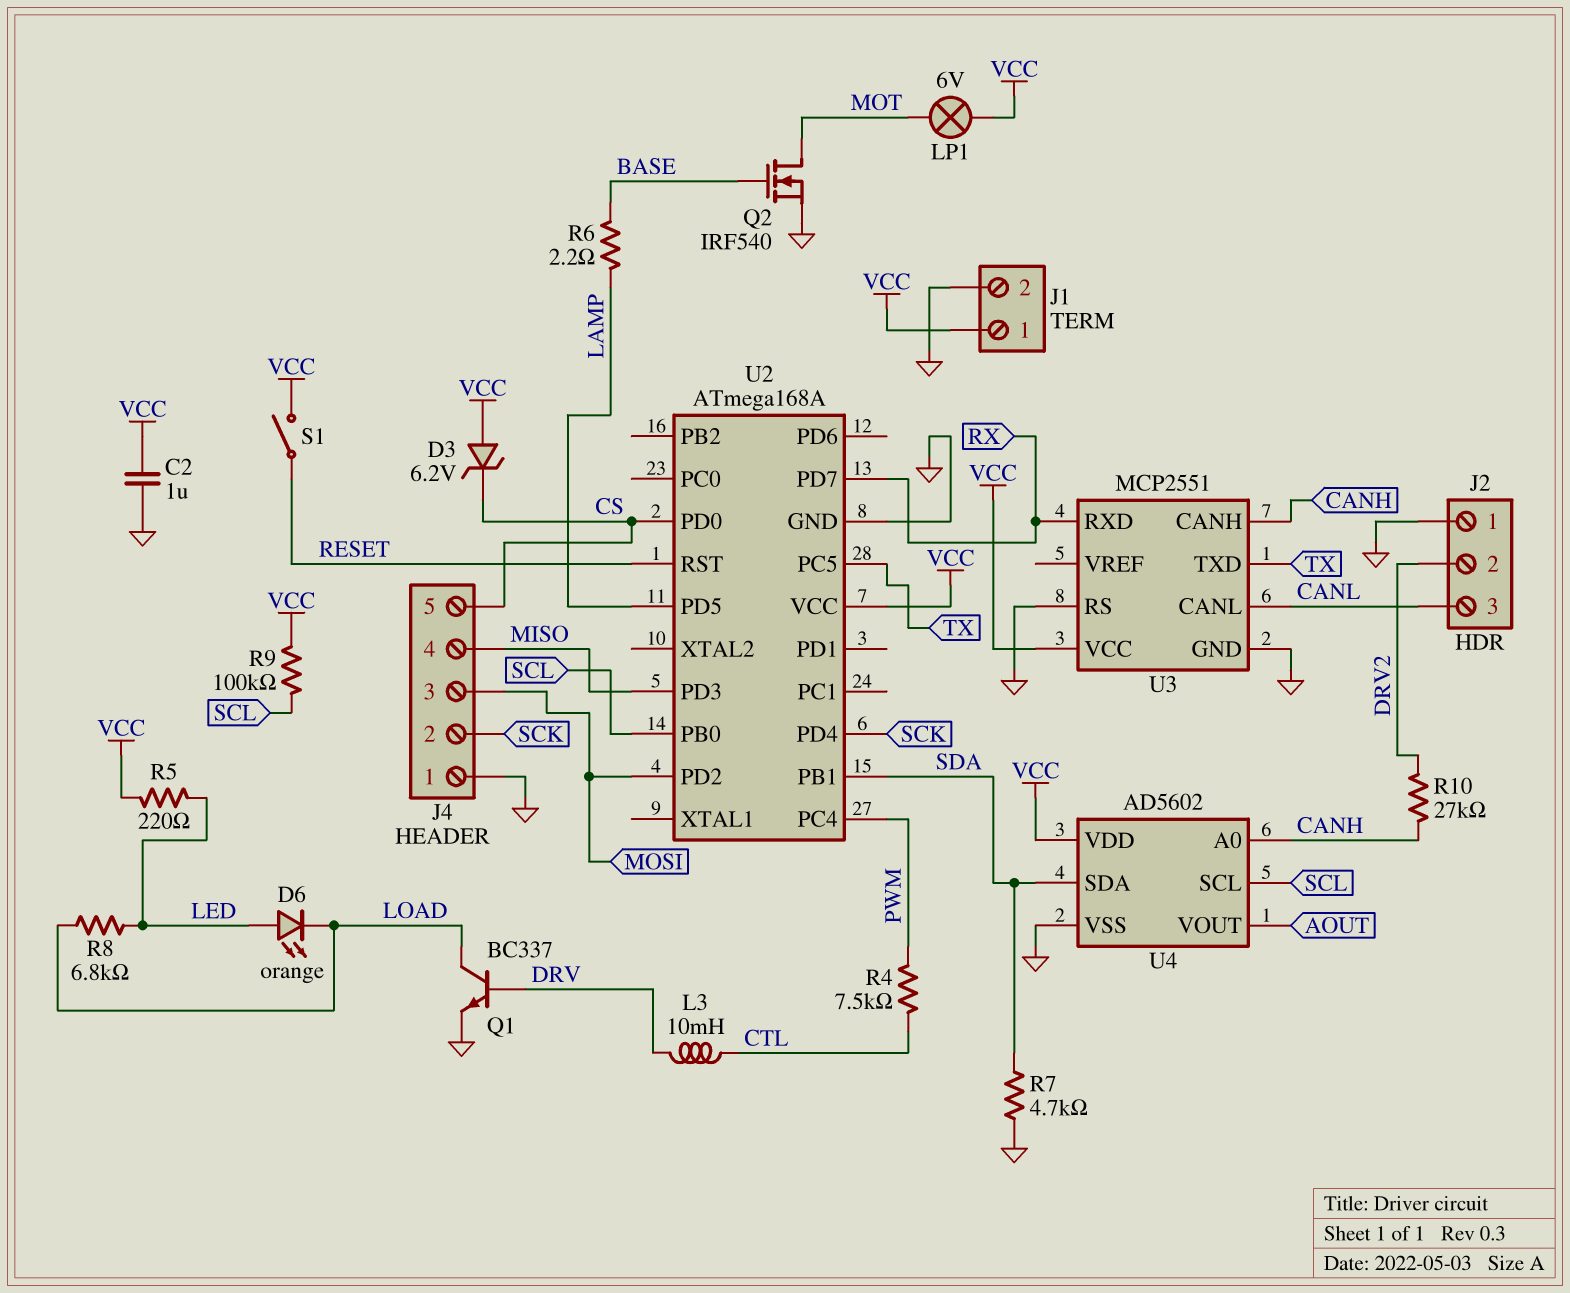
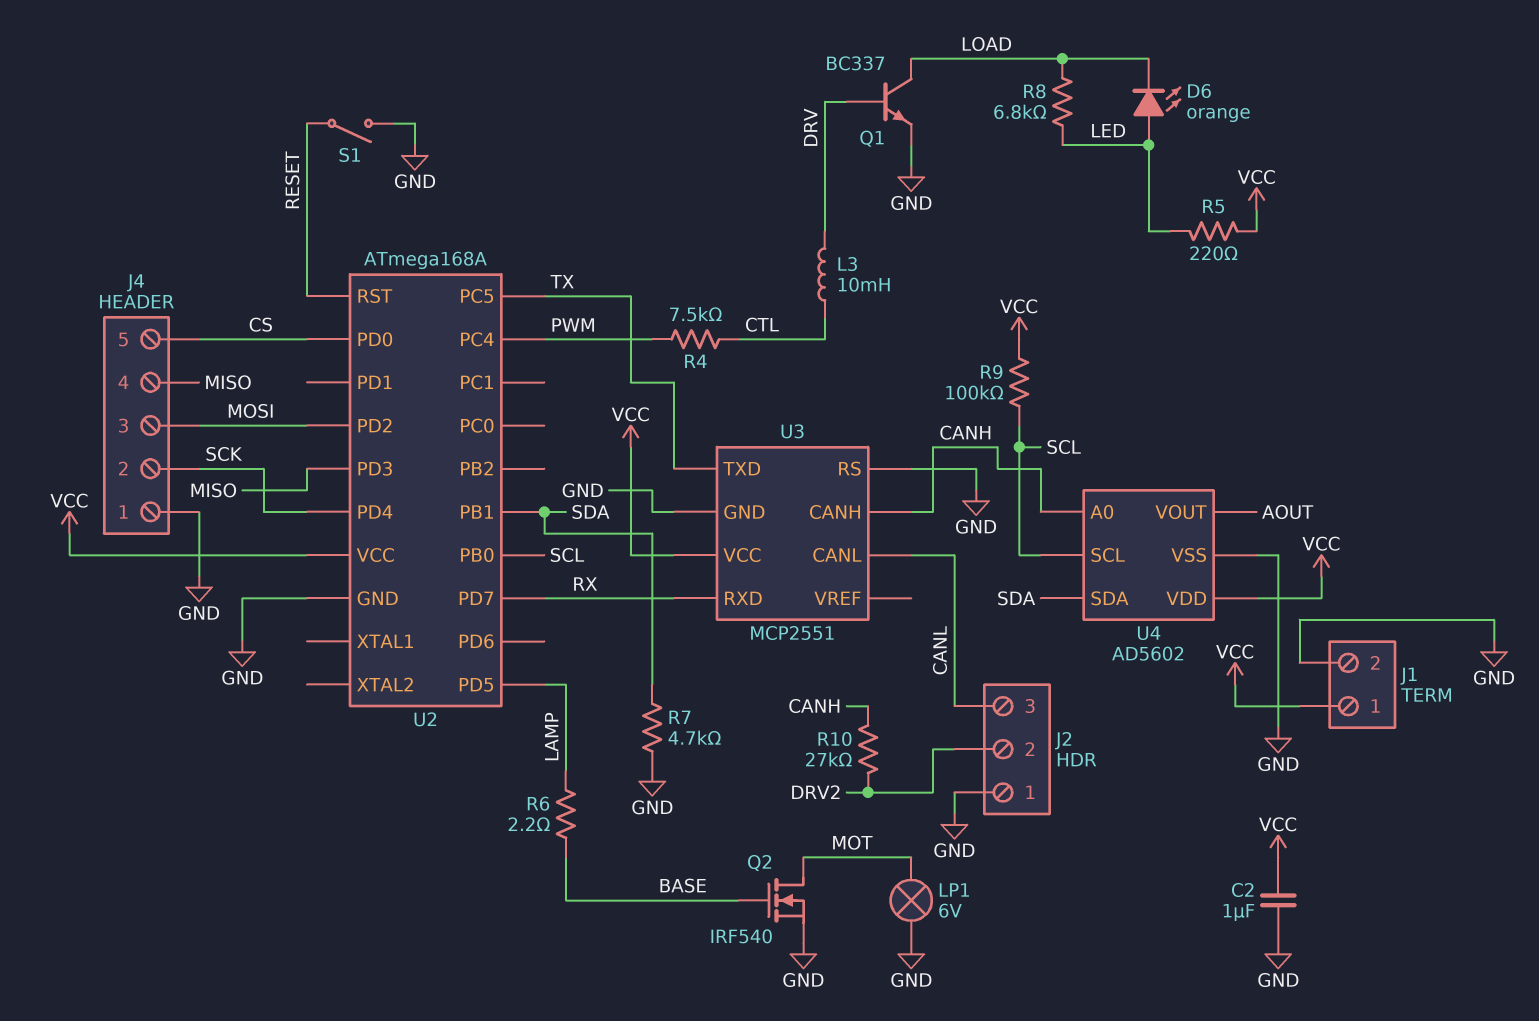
D3: zener 6.2V (A VCC, K CS) -> none
LP1: lamp 6V (MOT, VCC) -> lamp 6V (GND, MOT)
S1: switch (RESET, VCC) -> switch (GND, RESET)

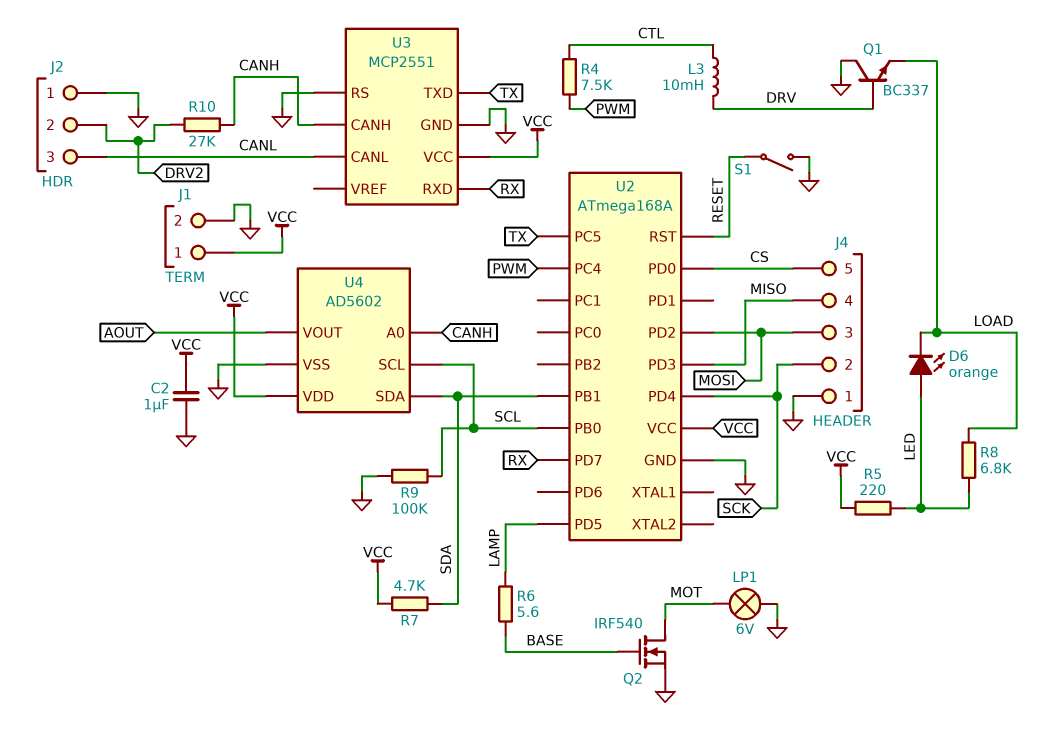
Q1: NPN BC337 (B DRV, C LOAD, E GND) -> NPN BC337 (B DRV, C GND, E LOAD)
R6: 2.2 (BASE, LAMP) -> 5.6 (BASE, LAMP)
R7: 4.7k (GND, SDA) -> 4.7k (SDA, VCC)
R9: 100k (SCL, VCC) -> 100k (GND, SCL)

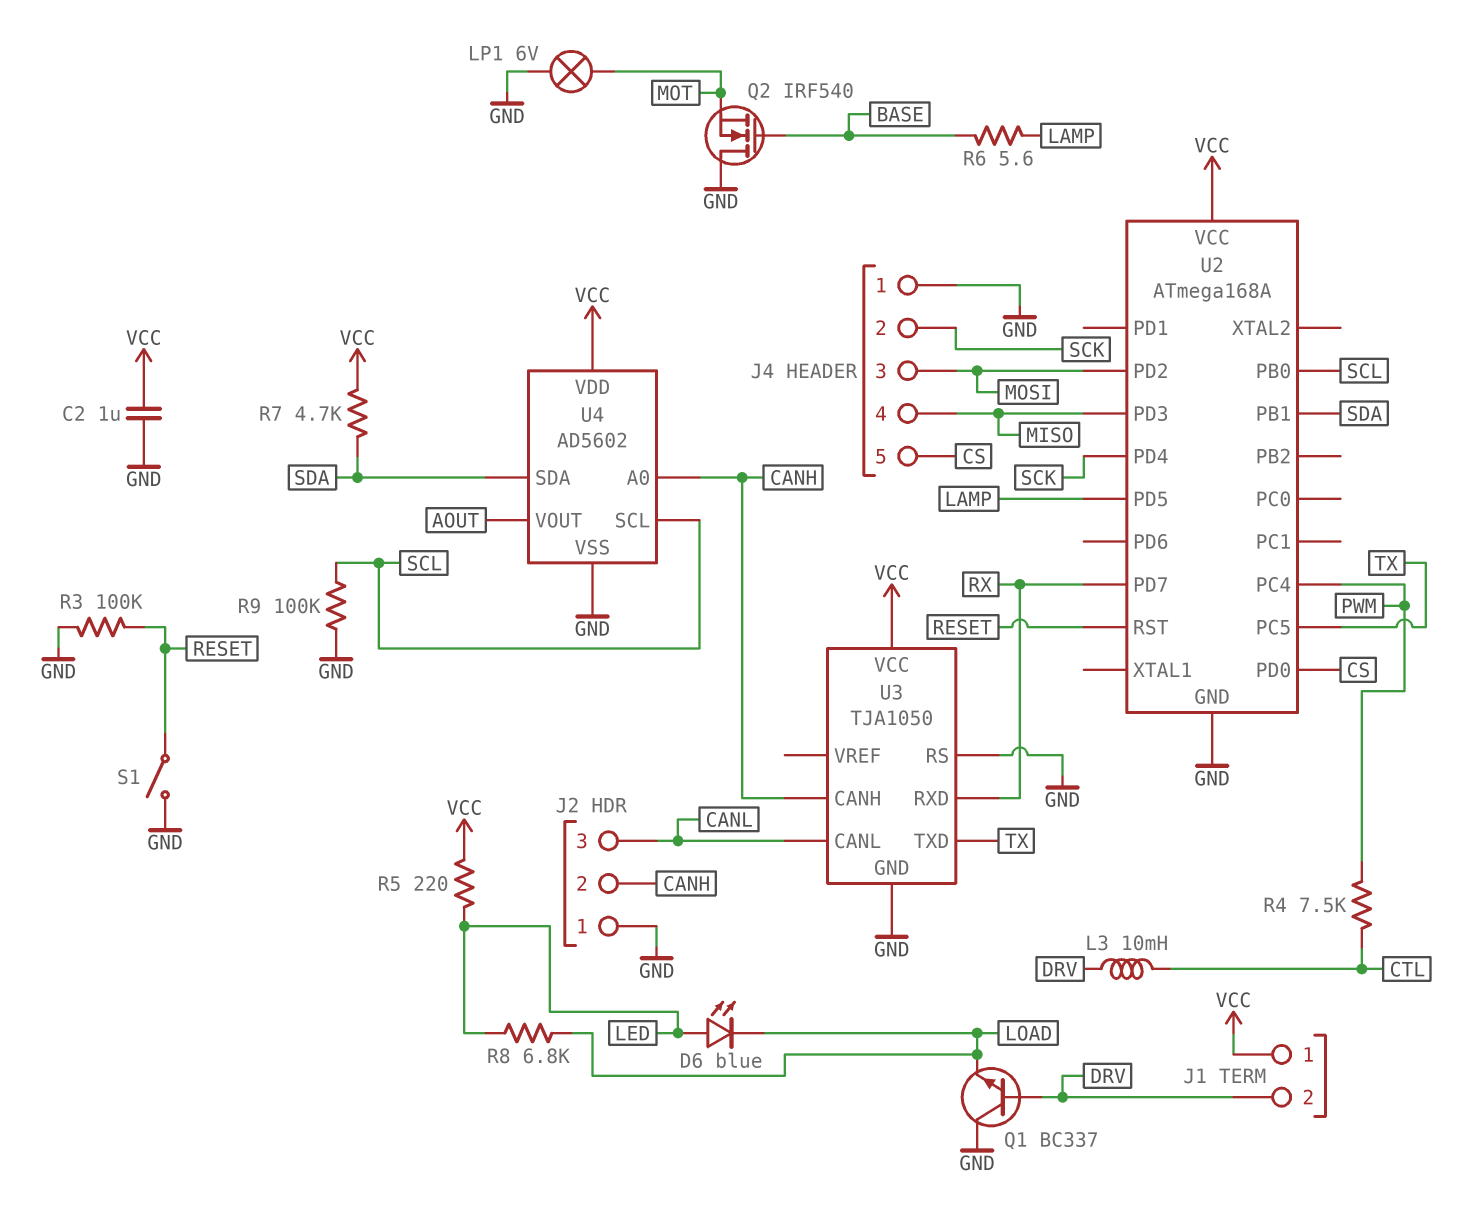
D6: LED orange (A LED, K LOAD) -> LED blue (A LED, K LOAD)
J1 pin 2: GND -> DRV
J2 pin 2: DRV2 -> CANH
Q2: NMOS IRF540 (G BASE, D MOT, S GND) -> NMOS IRF540 (G BASE, D GND, S MOT)
R3: none -> 100k (GND, RESET)
R10: 27k (CANH, DRV2) -> none
U3: MCP2551 -> TJA1050

